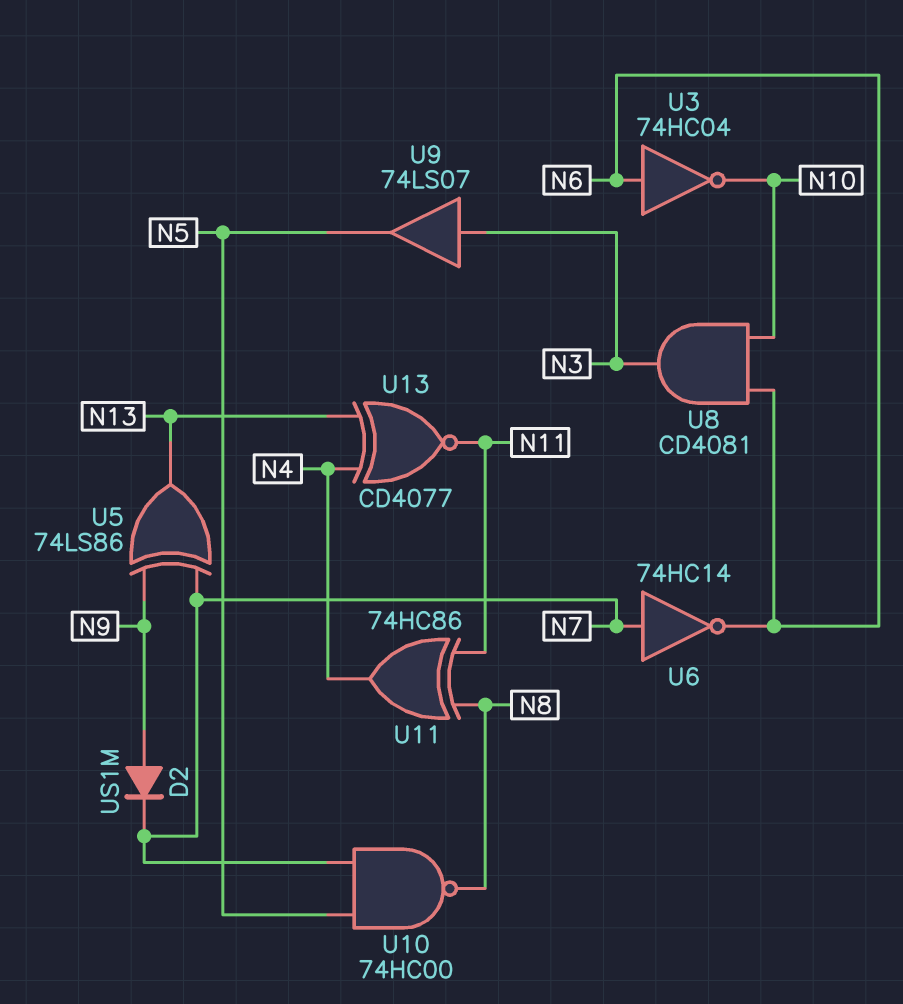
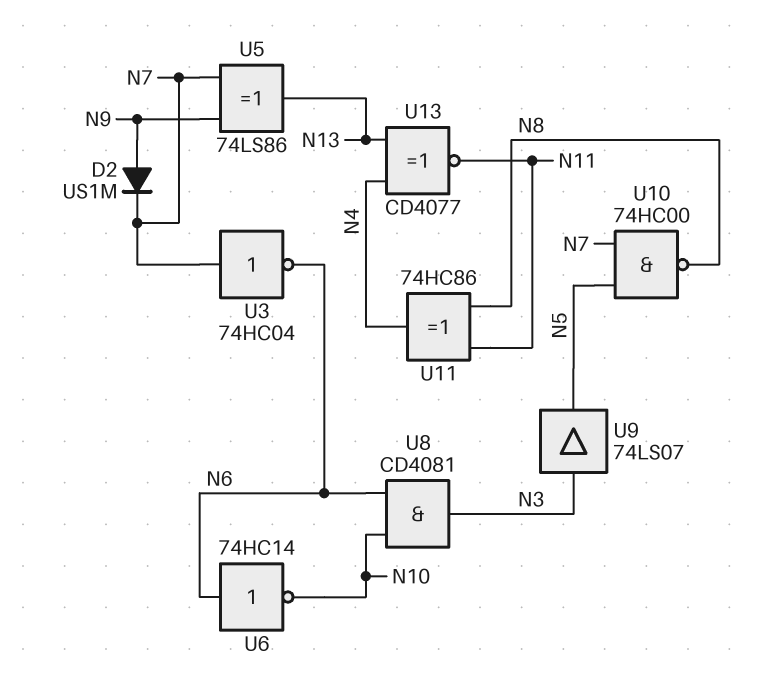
U3: NOT 74HC04 (in N6, out N10) -> NOT 74HC04 (in N7, out N6)
U6: NOT 74HC14 (in N7, out N6) -> NOT 74HC14 (in N6, out N10)

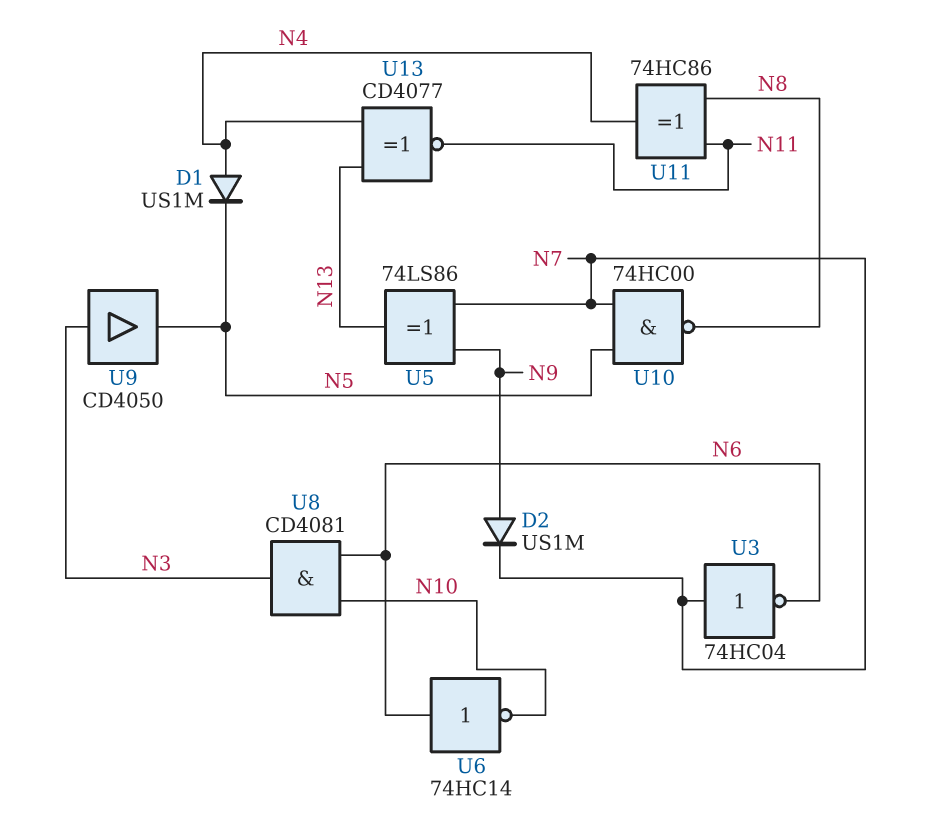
D1: none -> diode US1M (A N4, K N5)
U9: buffer 74LS07 (in N3, out N5) -> buffer CD4050 (in N3, out N5)

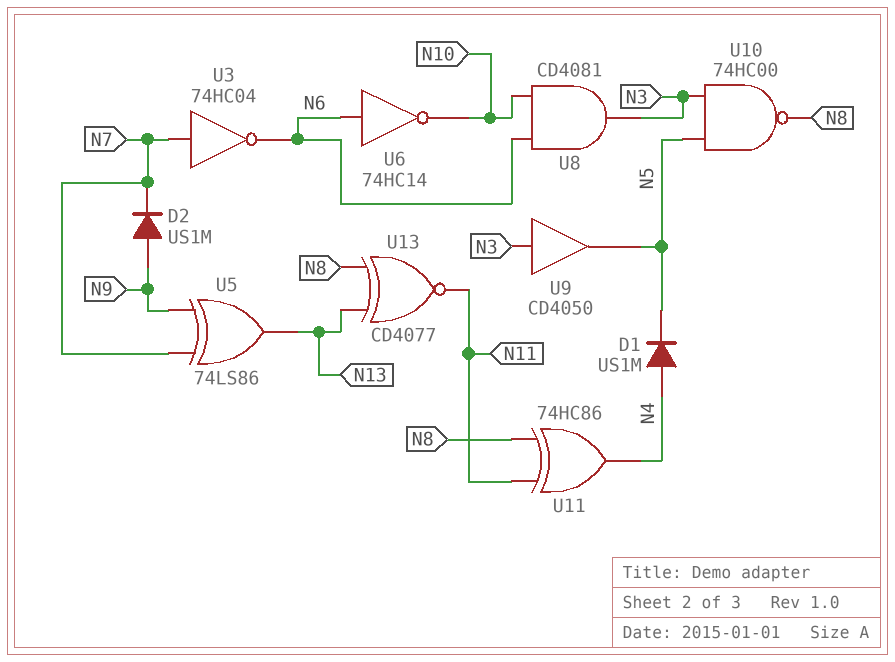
U10: NAND 74HC00 (in N5, in N7, out N8) -> NAND 74HC00 (in N3, in N5, out N8)
U13: XNOR CD4077 (in N4, in N13, out N11) -> XNOR CD4077 (in N8, in N13, out N11)

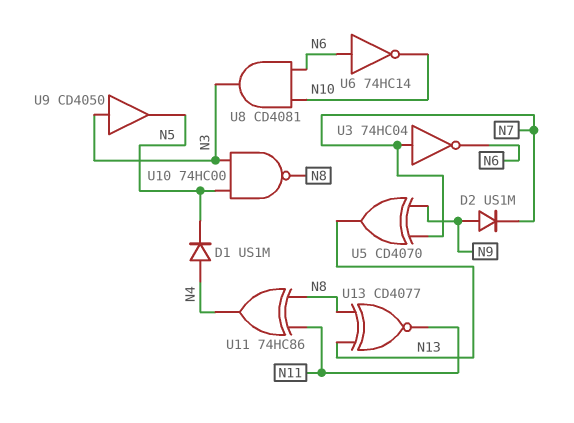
U5: XOR 74LS86 (in N7, in N9, out N13) -> XOR CD4070 (in N7, in N9, out N13)

